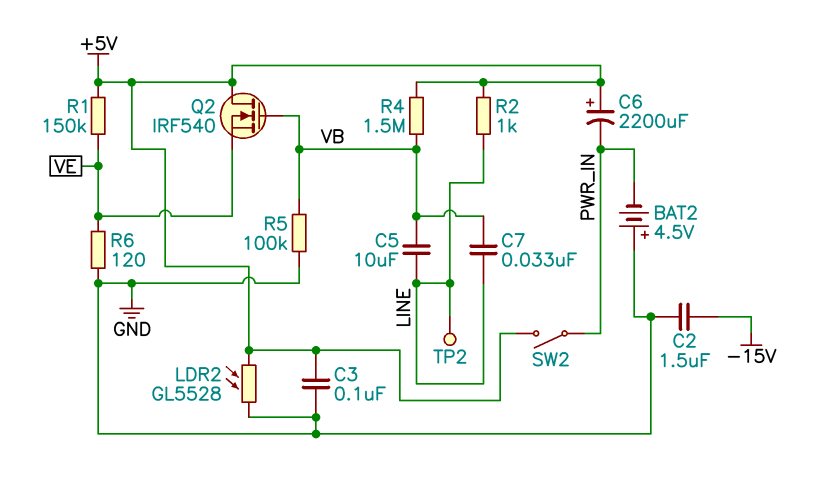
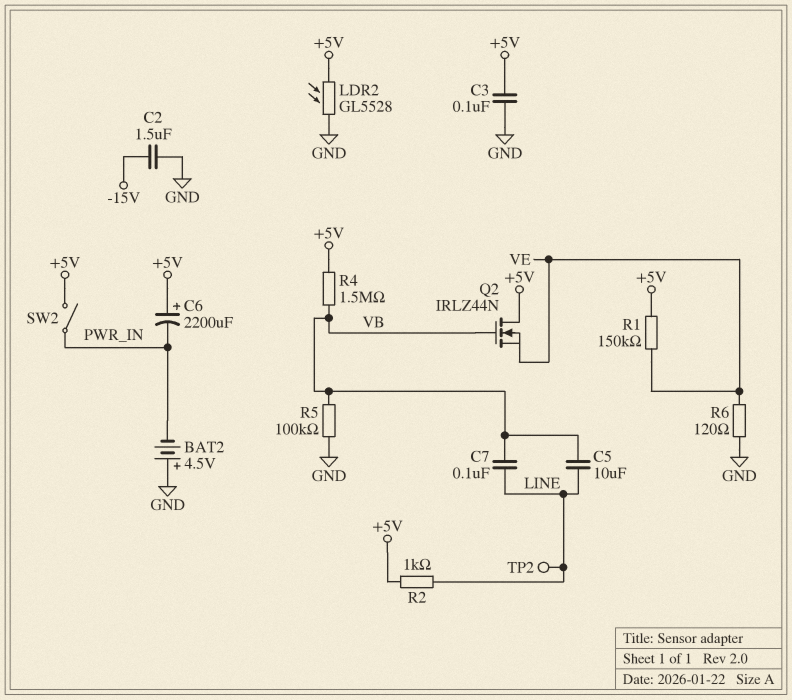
C7: 33nF (LINE, VB) -> 100nF (LINE, VB)
Q2: NMOS IRF540 (G VB, D +5V, S VE) -> NMOS IRLZ44N (G VB, D +5V, S VE)

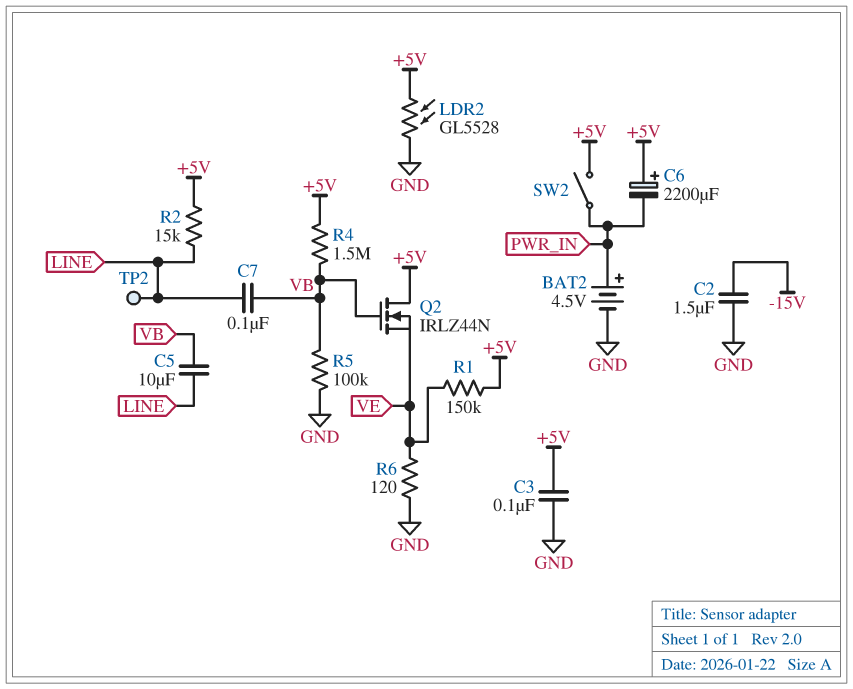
BAT2: 4.5V (plus GND, minus PWR_IN) -> 4.5V (plus PWR_IN, minus GND)
R2: 1k (+5V, LINE) -> 15k (+5V, LINE)

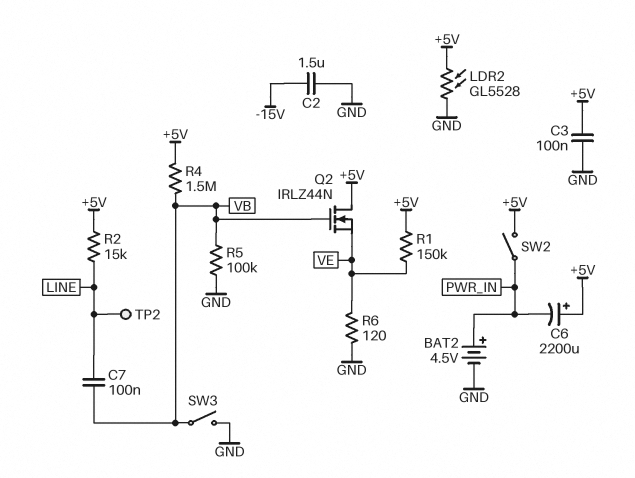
C5: 10uF (LINE, VB) -> none
SW3: none -> switch (GND, VB)

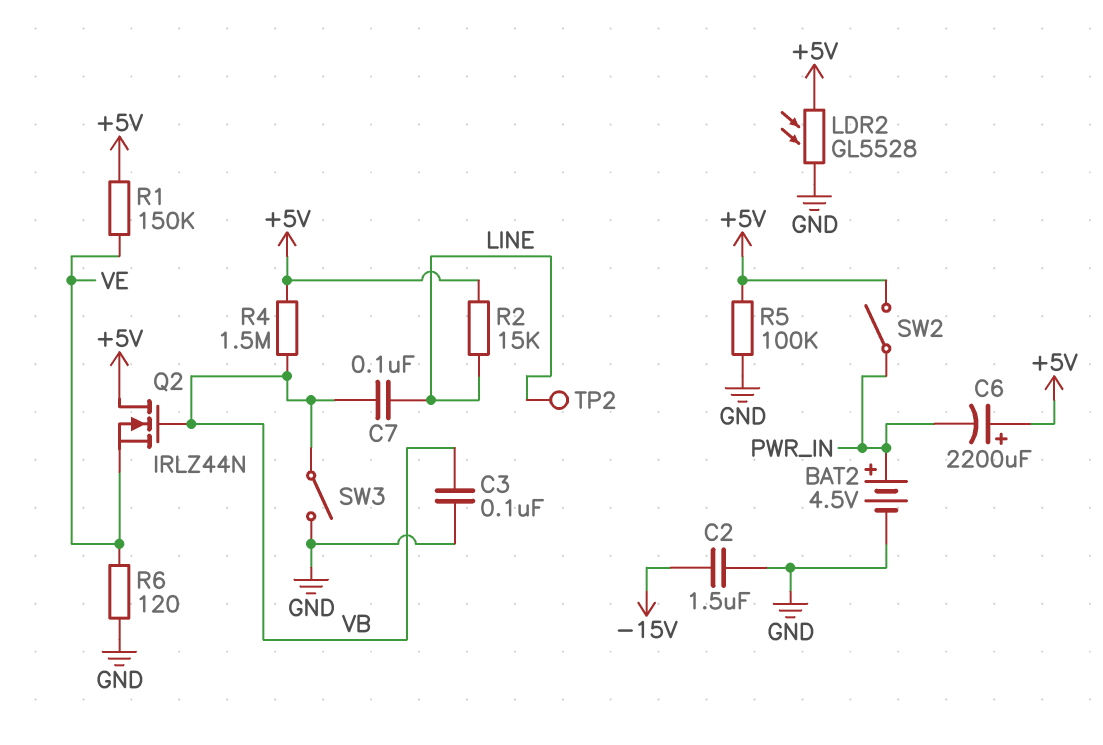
C3: 100nF (+5V, GND) -> 100nF (GND, VB)
R5: 100k (GND, VB) -> 100k (+5V, GND)

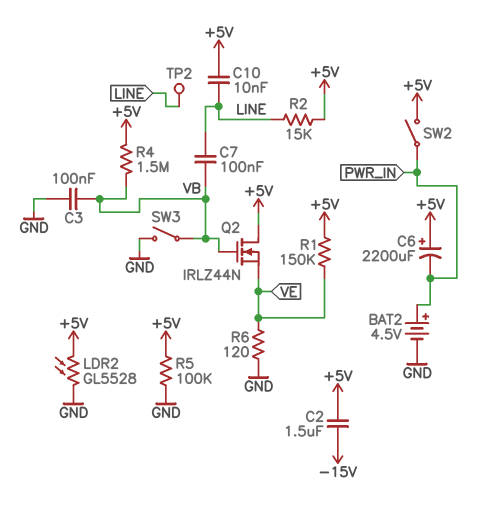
C2: 1.5uF (-15V, GND) -> 1.5uF (+5V, -15V)
C10: none -> 10nF (+5V, LINE)

